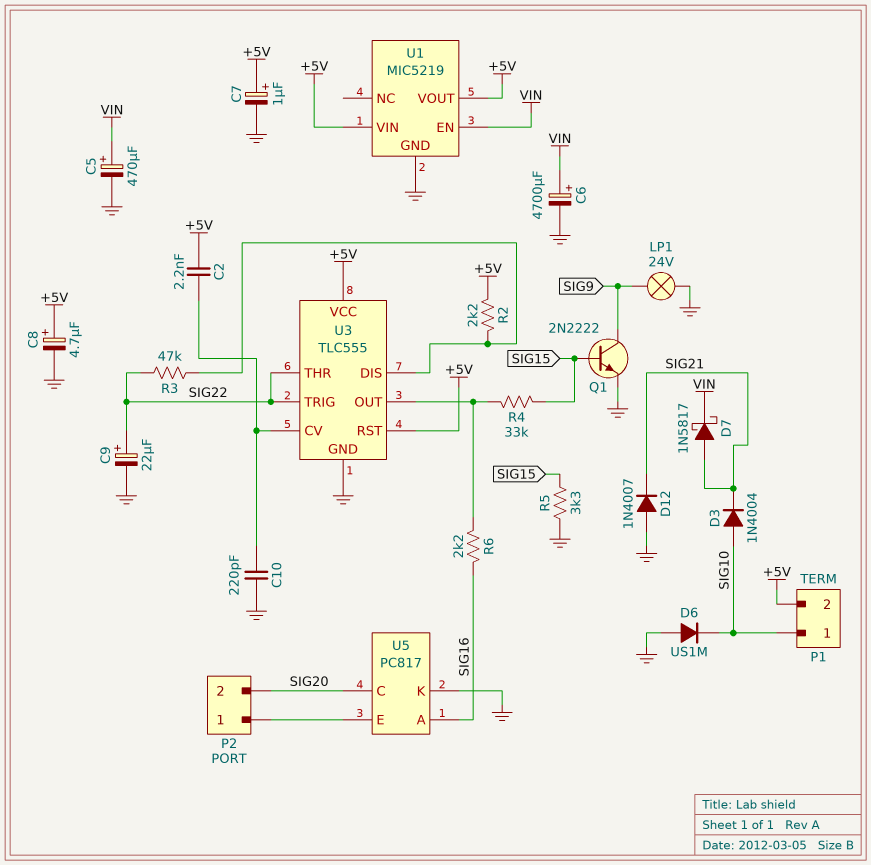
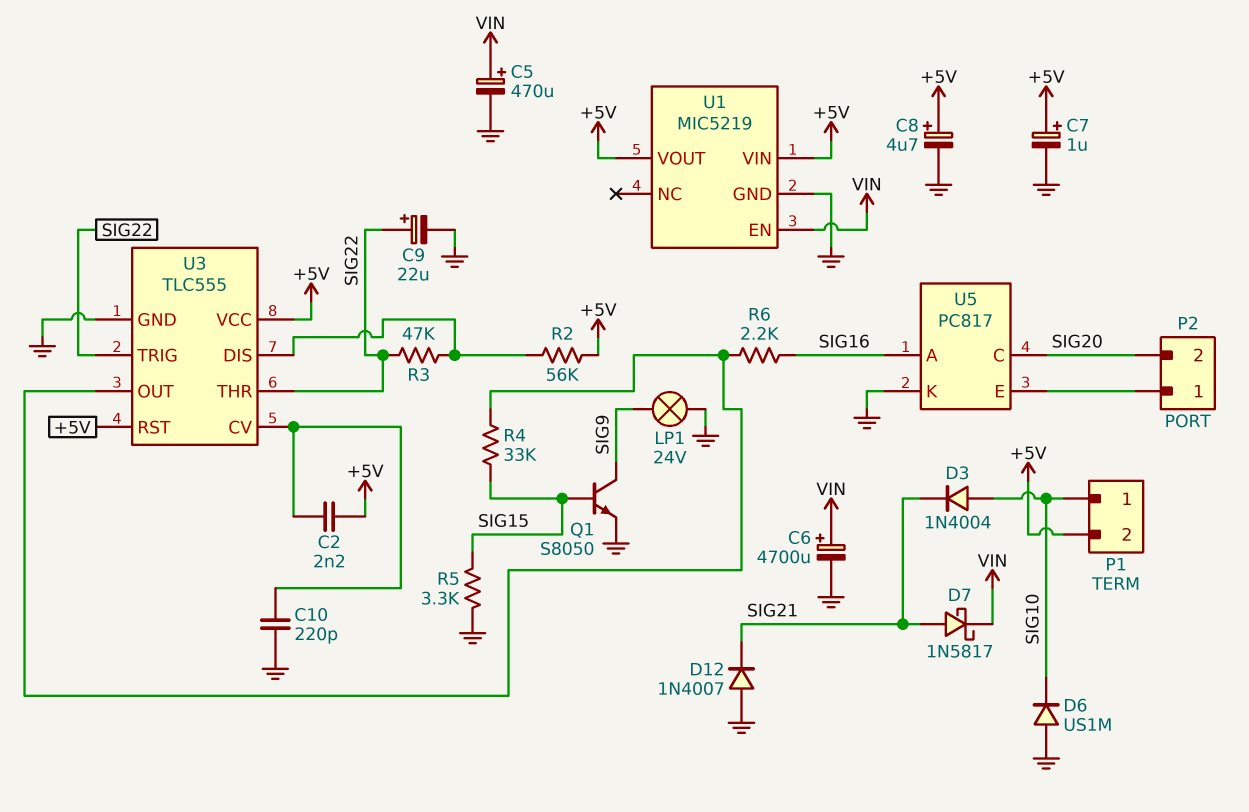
Q1: NPN 2N2222 (B SIG15, C SIG9, E GND) -> NPN S8050 (B SIG15, C SIG9, E GND)
R2: 2.2k (+5V, U3/DIS) -> 56k (+5V, U3/DIS)

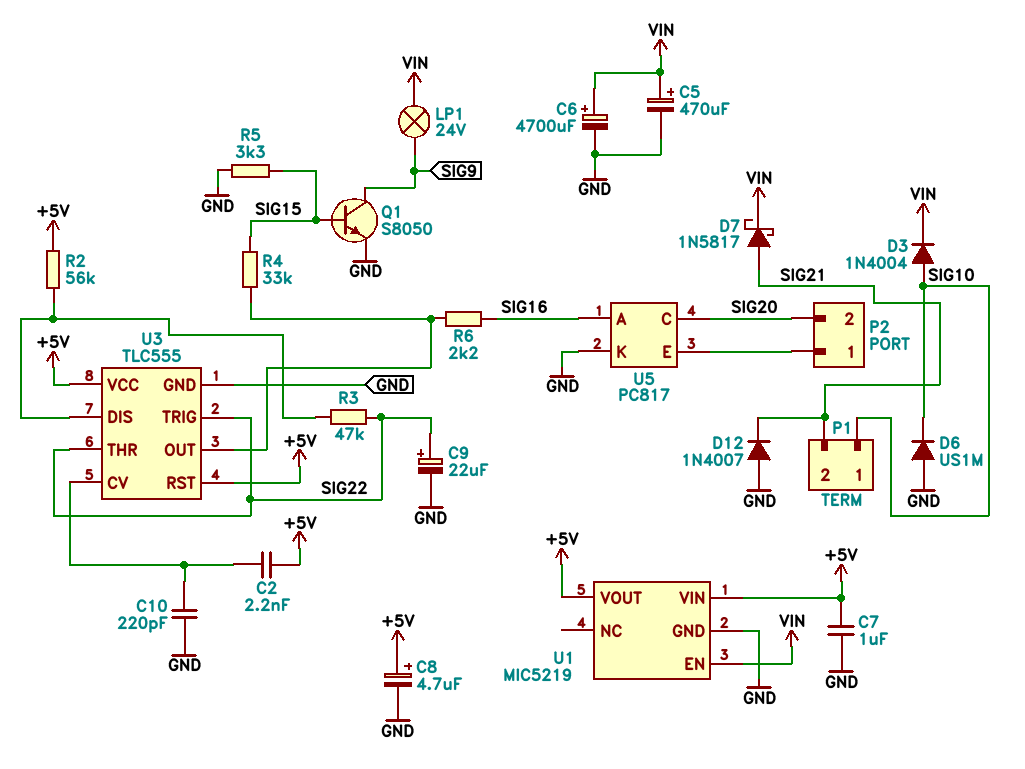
C7: 1uF (plus +5V, minus GND) -> 1uF (+5V, GND)
D3: diode 1N4004 (A SIG10, K SIG21) -> diode 1N4004 (A SIG10, K VIN)
LP1: lamp 24V (GND, SIG9) -> lamp 24V (SIG9, VIN)
P1 pin 2: +5V -> SIG21

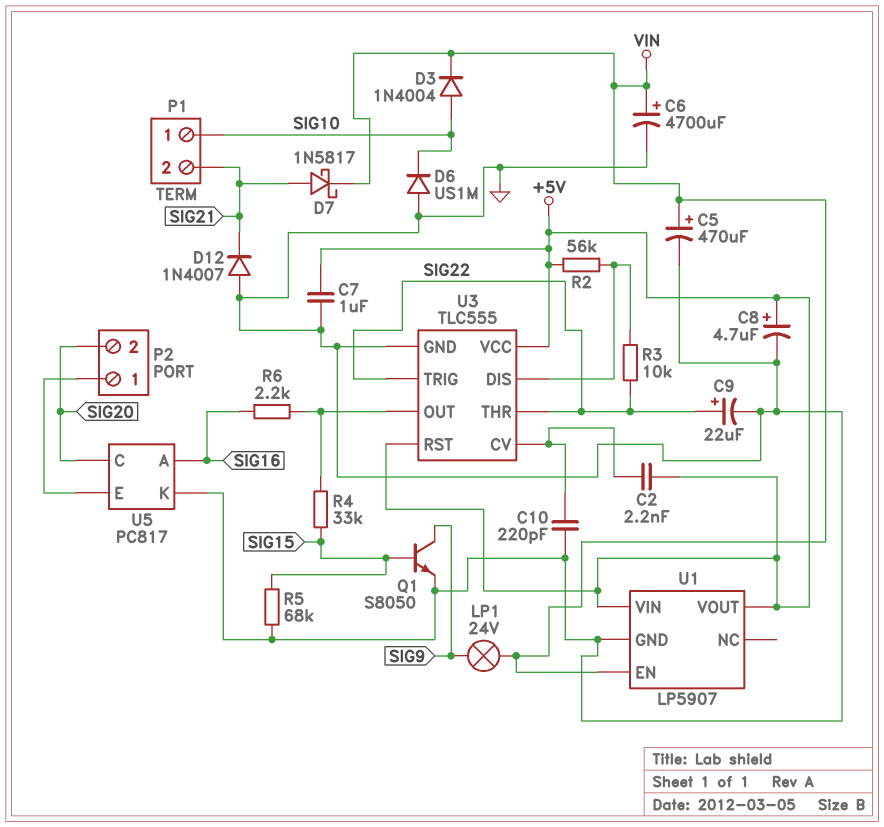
R3: 47k (SIG22, U3/DIS) -> 10k (SIG22, U3/DIS)
R5: 3.3k (GND, SIG15) -> 68k (GND, SIG15)
U1: MIC5219 -> LP5907

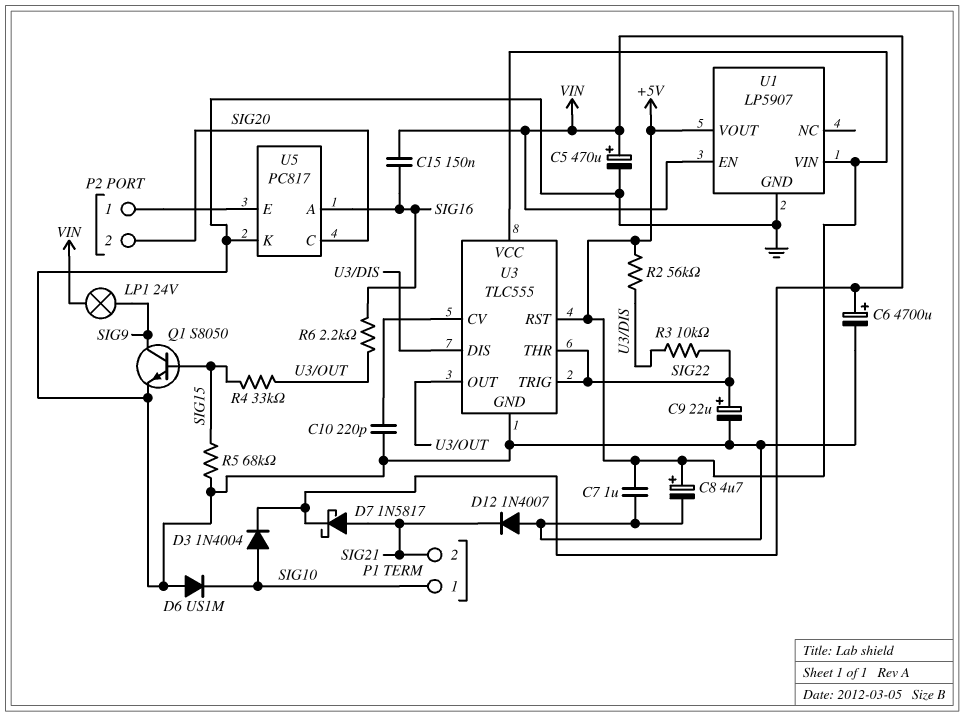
C2: 2.2nF (+5V, U3/CV) -> none
C15: none -> 150nF (SIG16, VIN)

